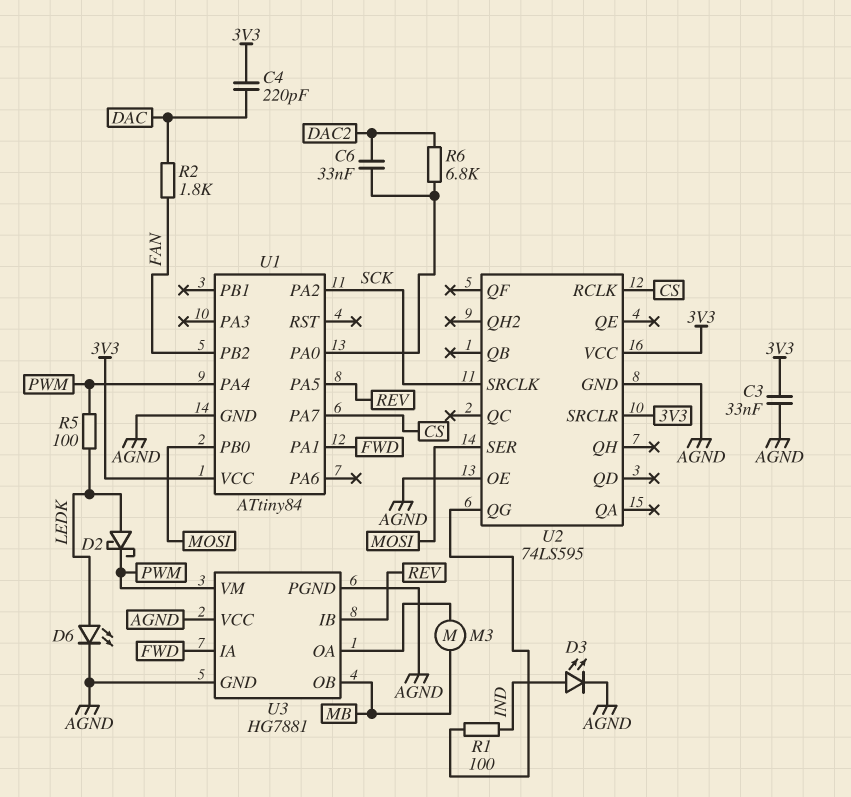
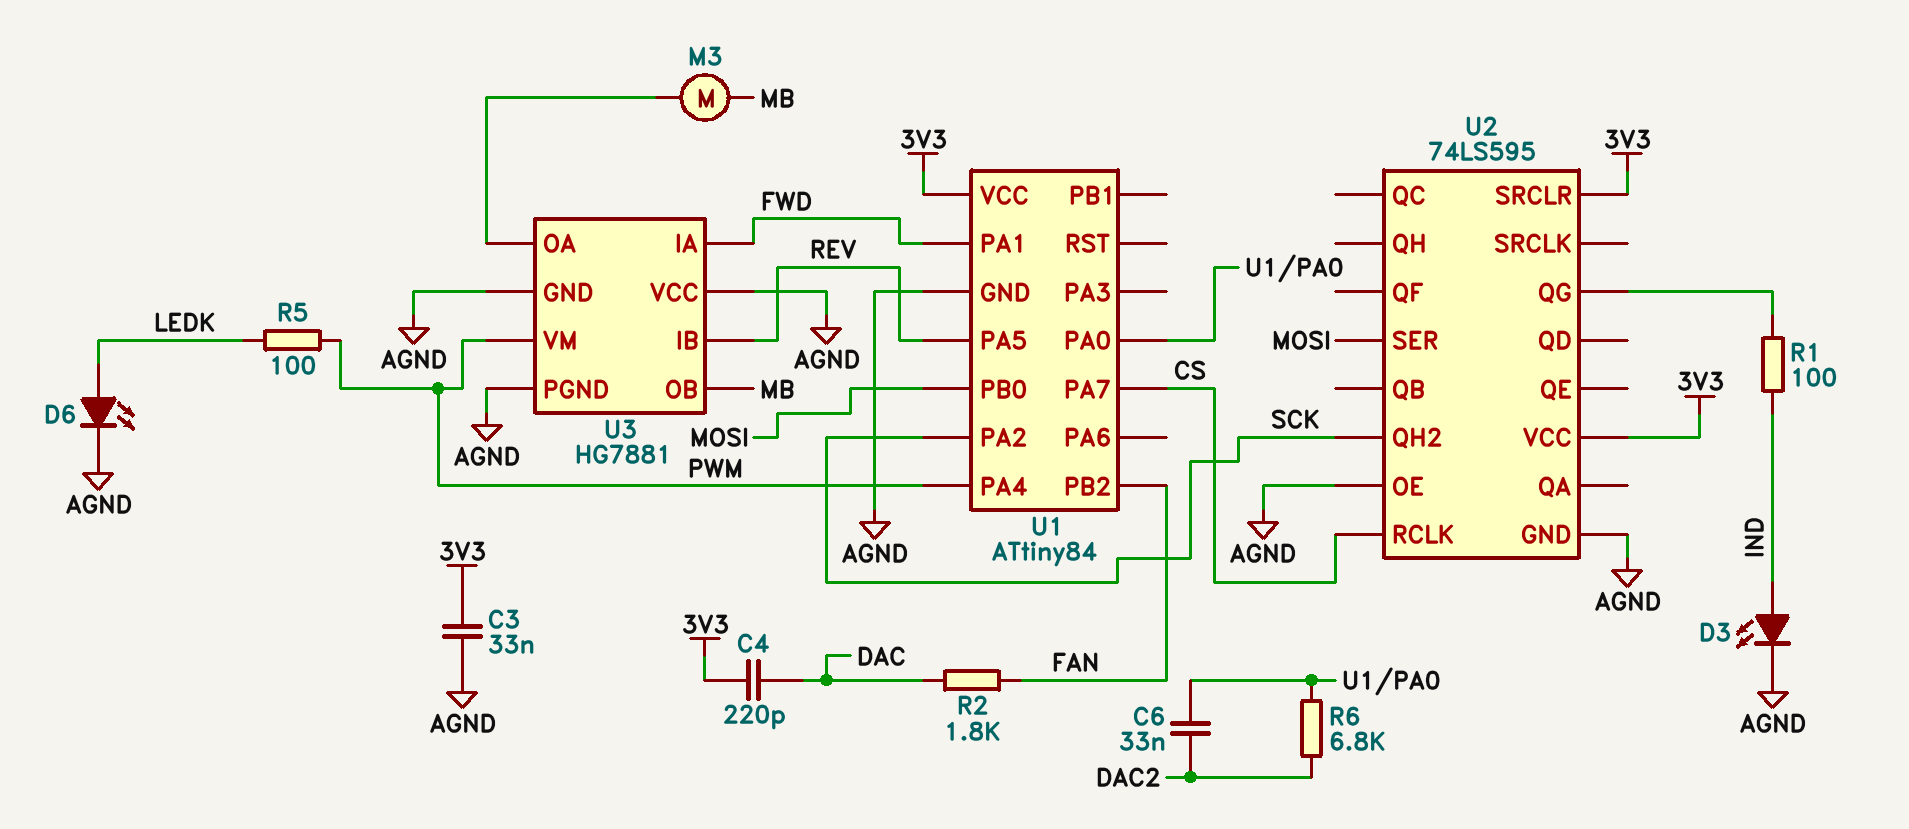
D2: schottky (A LEDK, K PWM) -> none
U2 pin QH2: none -> SCK
U2 pin SRCLK: SCK -> none

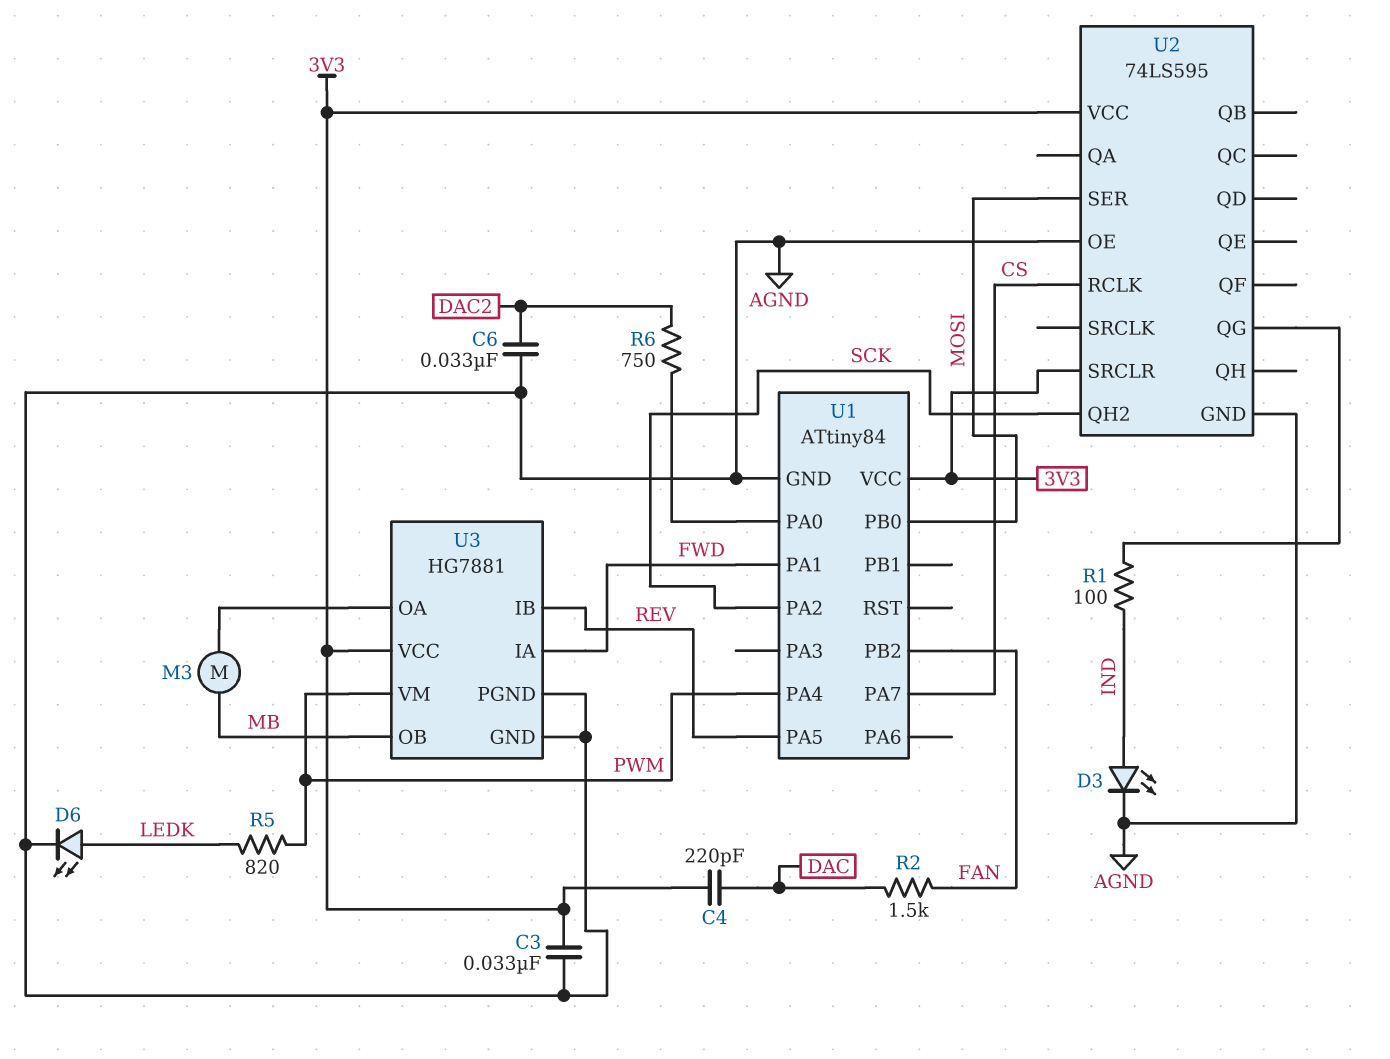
C6: 33nF (DAC2, U1/PA0) -> 33nF (AGND, DAC2)
R2: 1.8k (DAC, FAN) -> 1.5k (DAC, FAN)
R5: 100 (LEDK, PWM) -> 820 (LEDK, PWM)
R6: 6.8k (DAC2, U1/PA0) -> 750 (DAC2, U1/PA0)
U3 pin VCC: AGND -> 3V3

